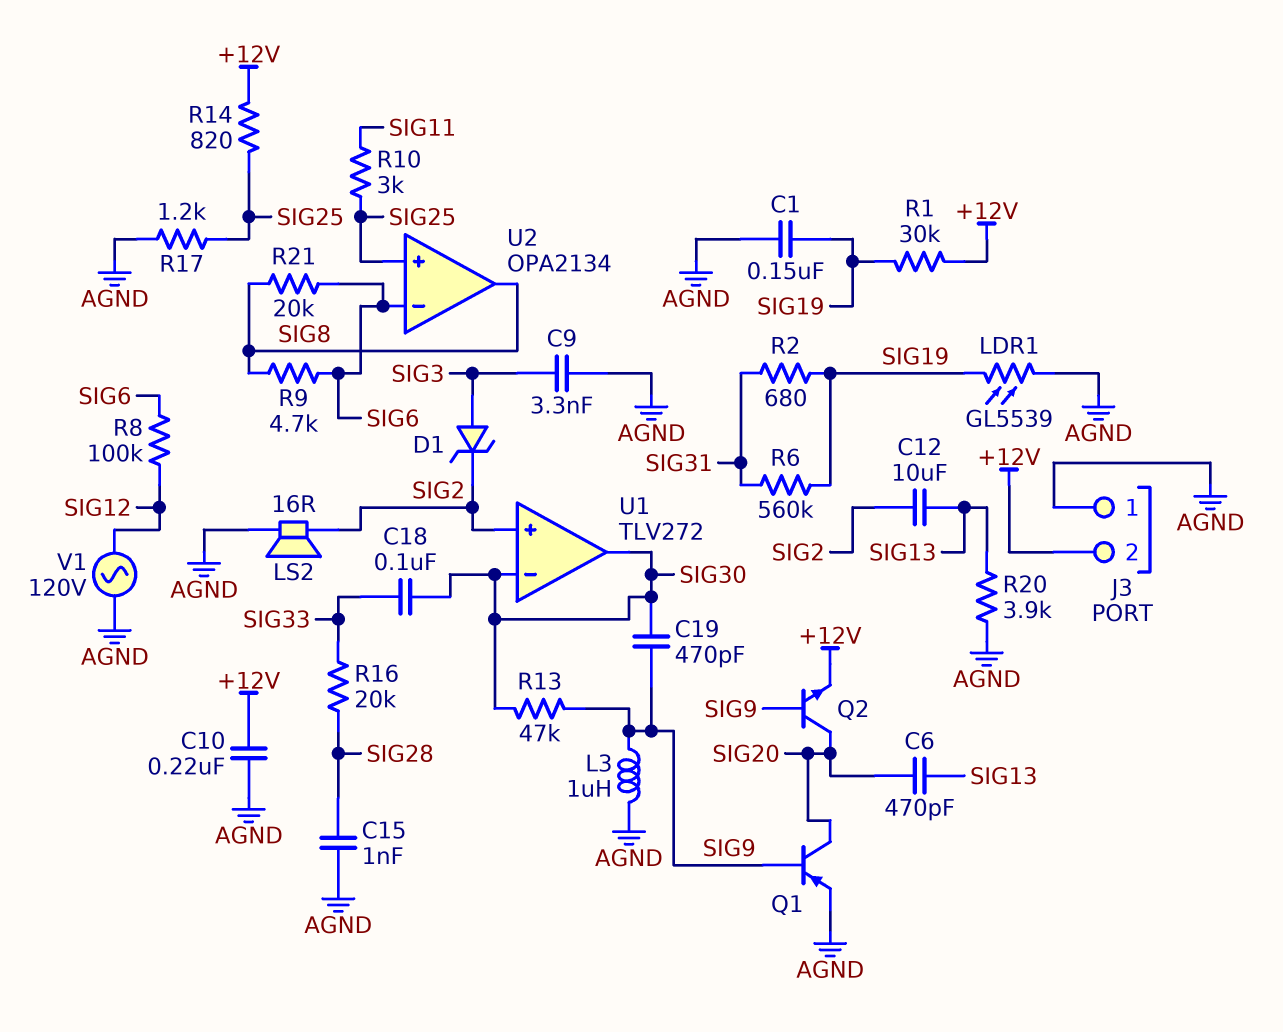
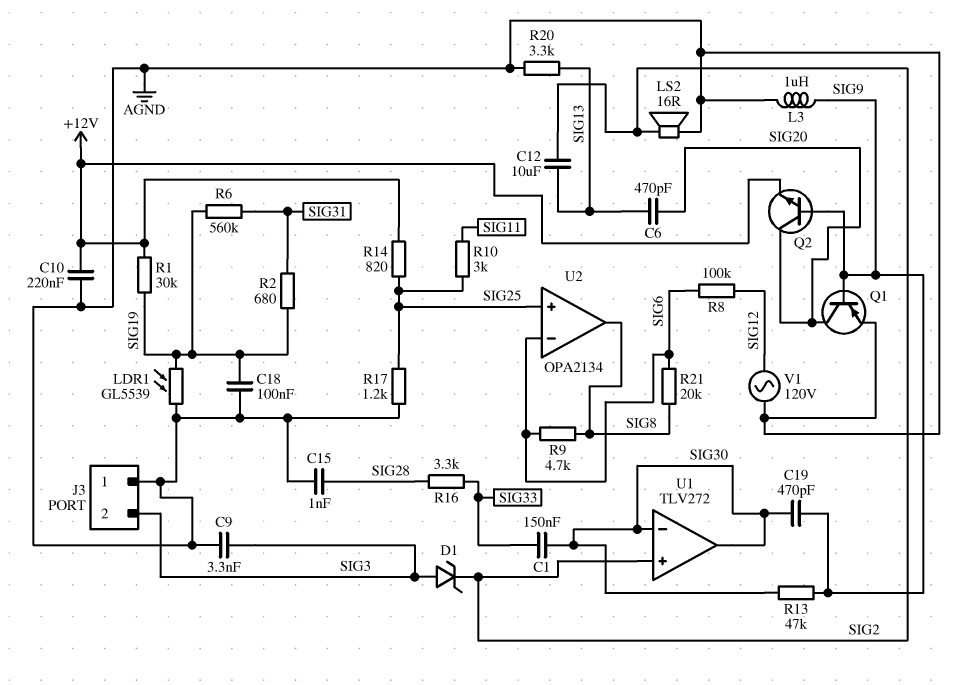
C1: 150nF (AGND, SIG19) -> 150nF (SIG30, SIG33)
C18: 100nF (SIG30, SIG33) -> 100nF (AGND, SIG19)
J3 pin 2: +12V -> SIG3
R16: 20k (SIG28, SIG33) -> 3.3k (SIG28, SIG33)
R20: 3.9k (AGND, SIG13) -> 3.3k (AGND, SIG13)

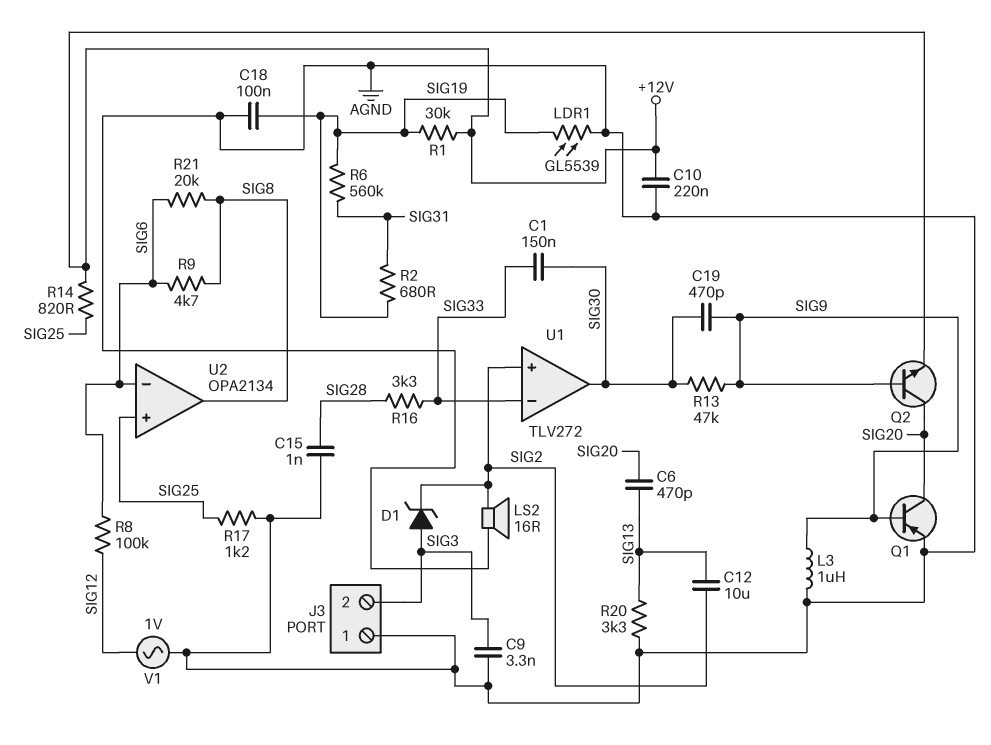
R10: 3k (SIG11, SIG25) -> none
U1 pin in-: SIG30 -> SIG33
V1: AC 120V (AGND, SIG12) -> AC 1V (AGND, SIG12)

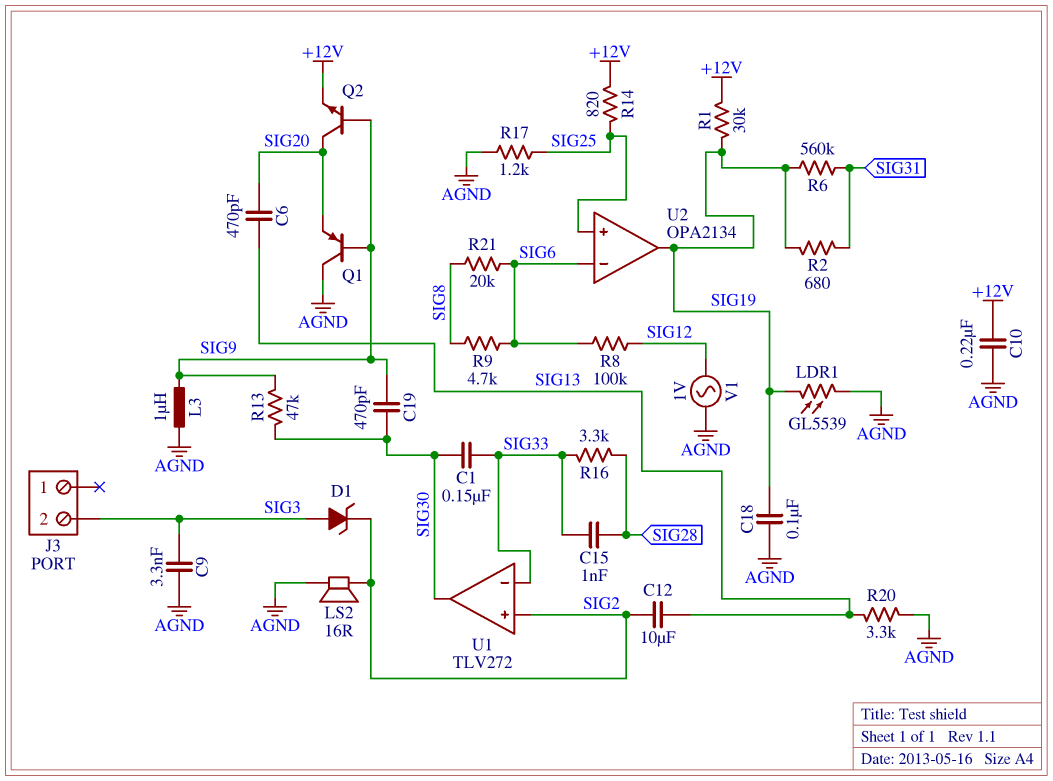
C15: 1nF (AGND, SIG28) -> 1nF (SIG28, SIG33)
J3 pin 1: AGND -> none
Q1: PNP (B SIG9, C SIG20, E AGND) -> PNP (B SIG9, C AGND, E SIG20)
U2 pin out: SIG8 -> SIG19

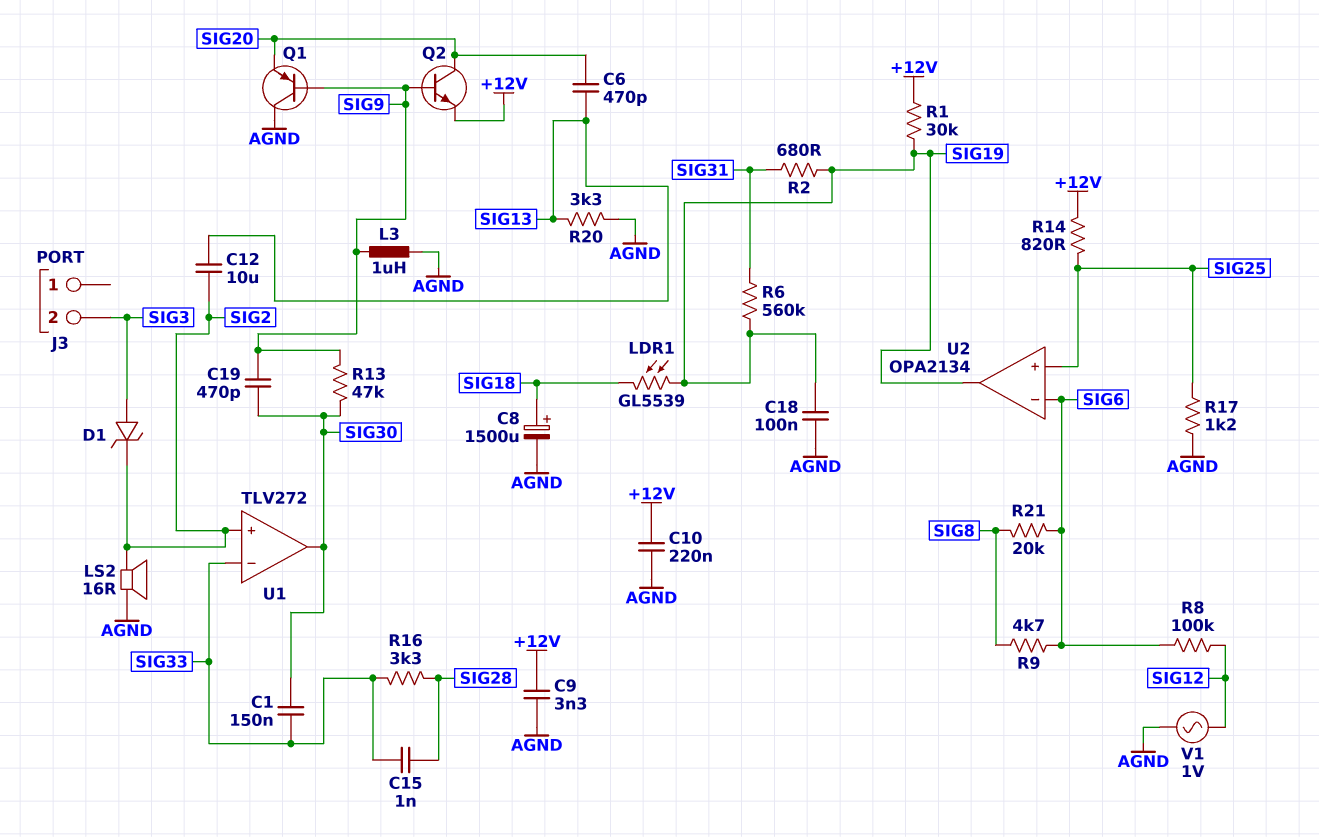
C8: none -> 1500uF (plus SIG18, minus AGND)
C9: 3.3nF (AGND, SIG3) -> 3.3nF (+12V, AGND)
LDR1: GL5539 (AGND, SIG19) -> GL5539 (SIG18, SIG19)

